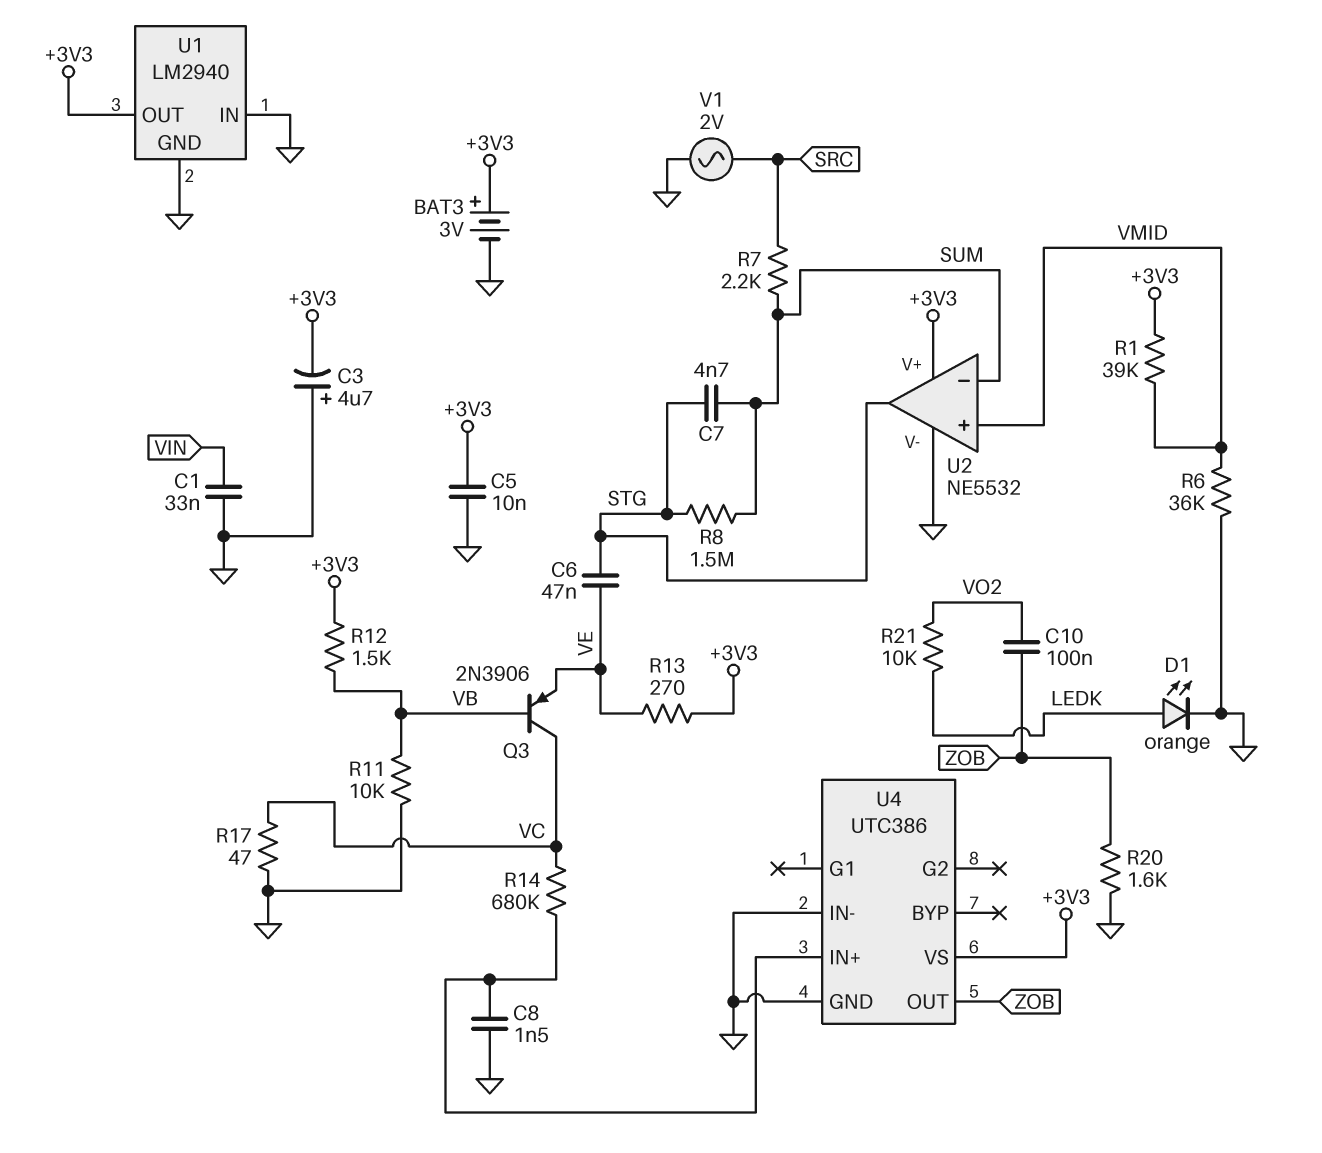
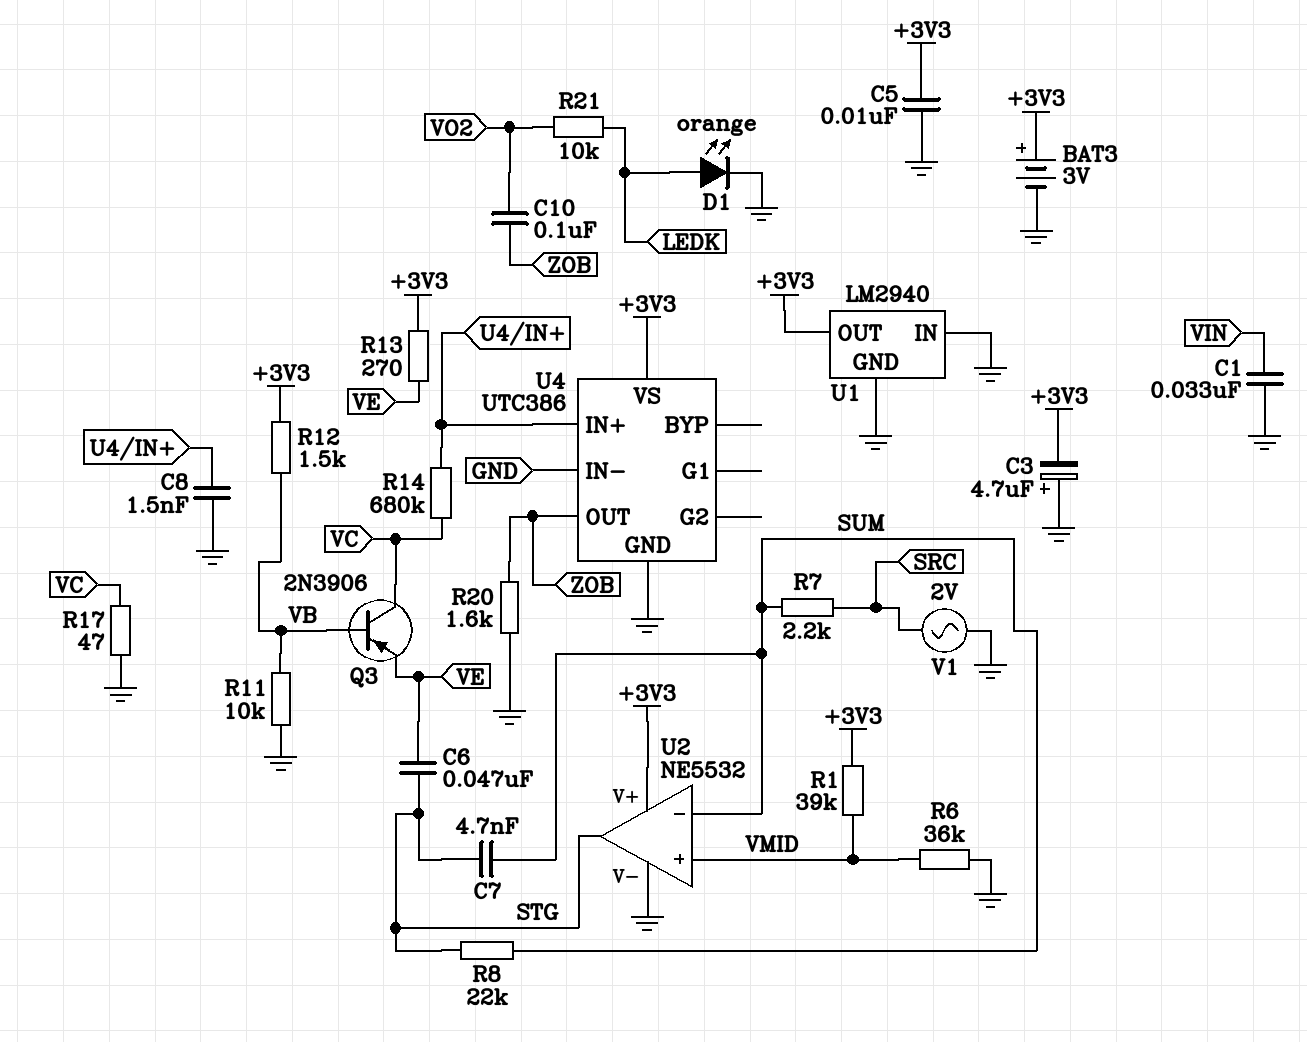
R8: 1.5M (STG, SUM) -> 22k (STG, SUM)

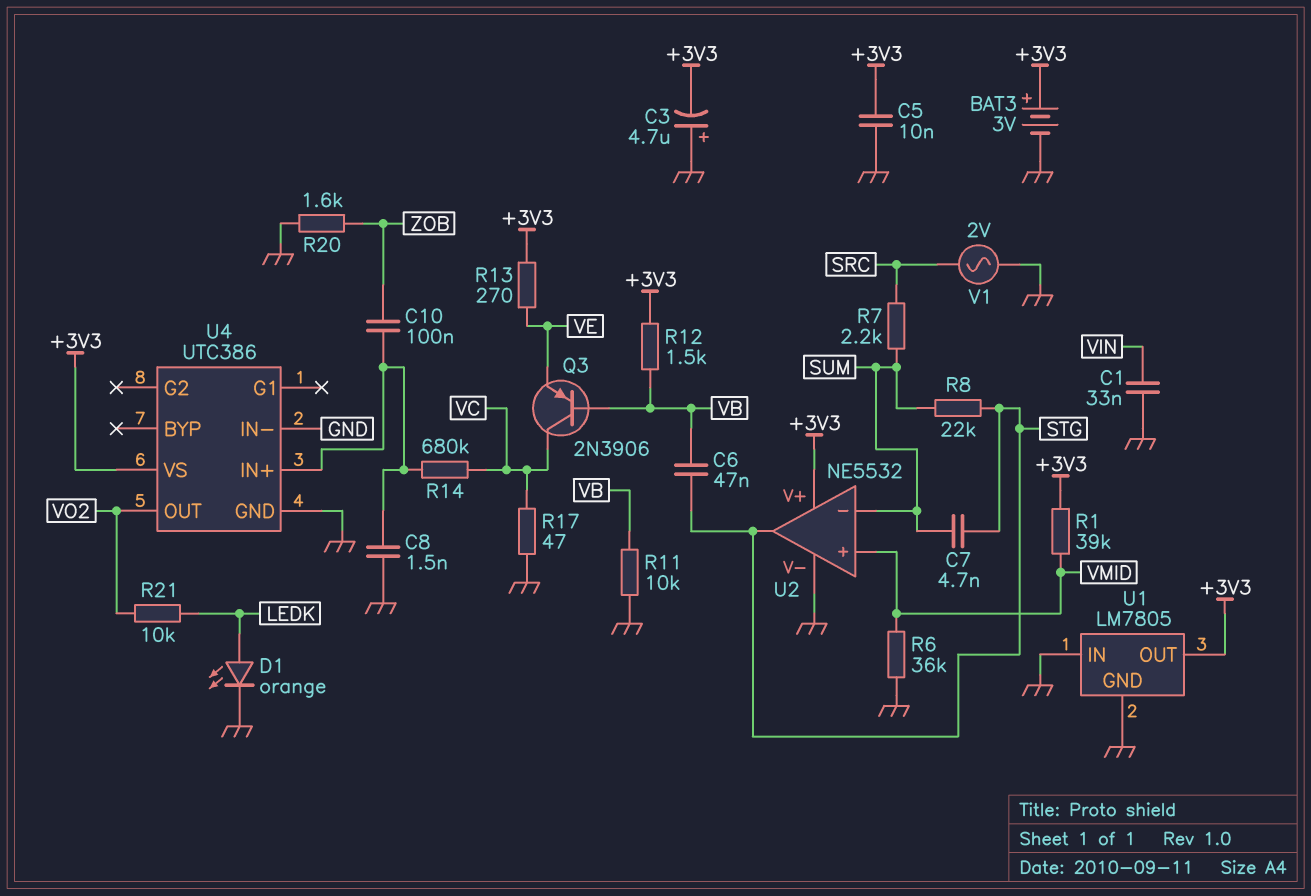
C6: 47nF (STG, VE) -> 47nF (STG, VB)
C10: 100nF (VO2, ZOB) -> 100nF (U4/IN+, ZOB)
U1: LM2940 -> LM7805
U4 pin OUT: ZOB -> VO2

